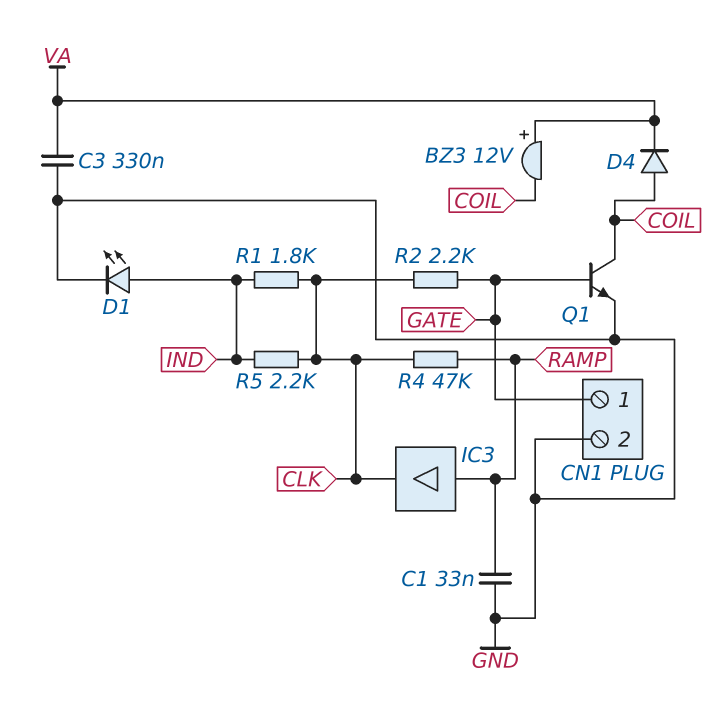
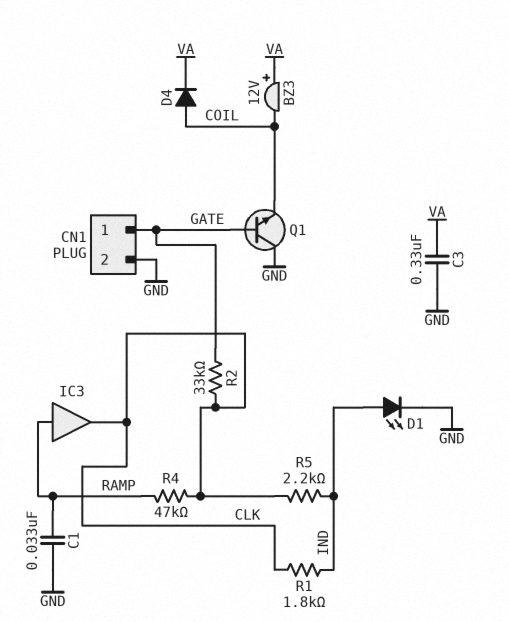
Q1: NPN (B GATE, C COIL, E GND) -> NPN (B GATE, C GND, E COIL)
R2: 2.2k (CLK, GATE) -> 33k (CLK, GATE)

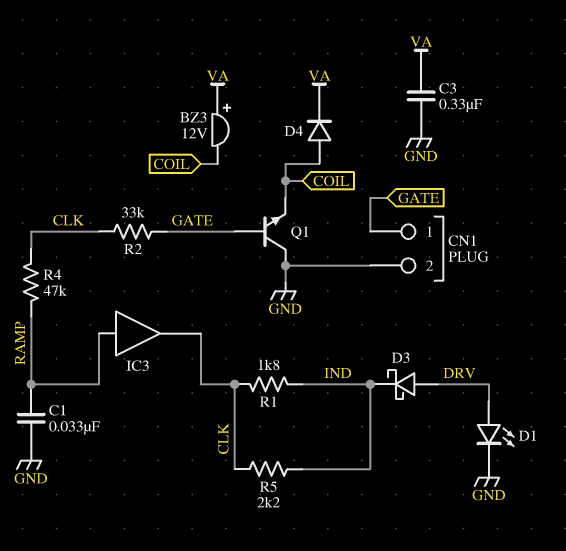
D1: LED (A IND, K GND) -> LED (A DRV, K GND)
D3: none -> schottky (A DRV, K IND)

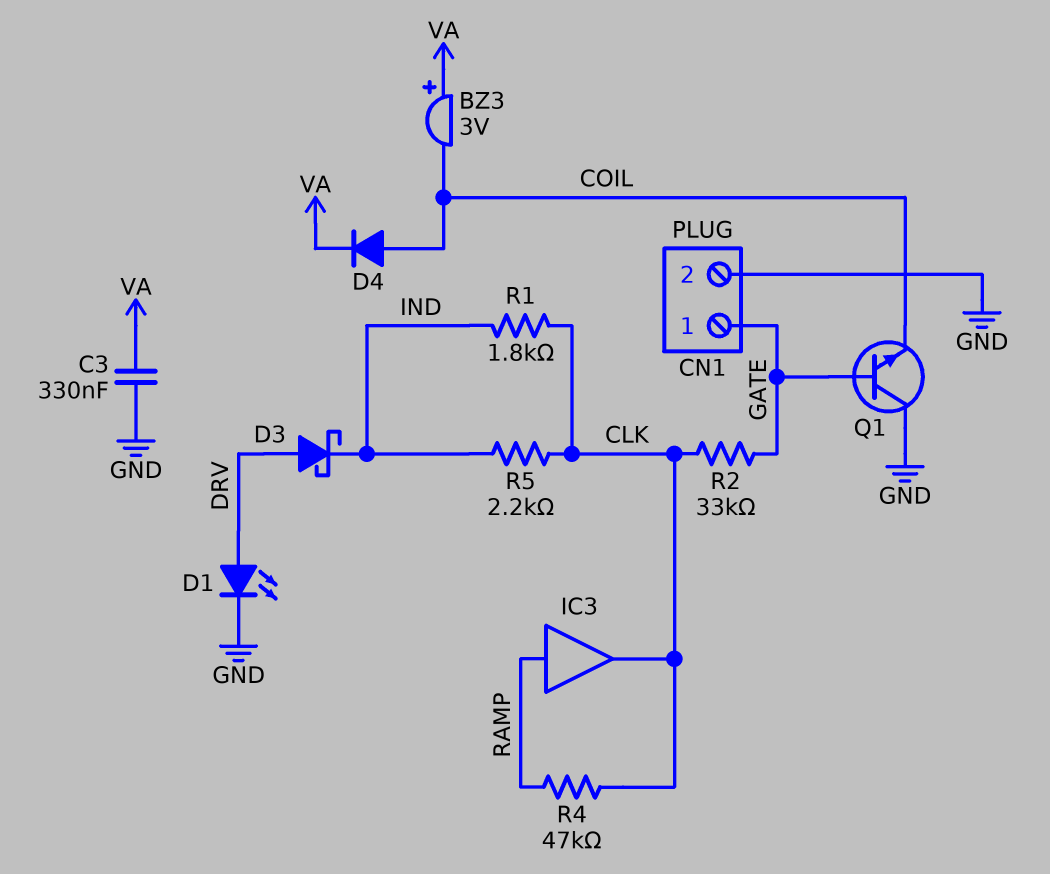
BZ3: buzzer 12V (plus VA, minus COIL) -> buzzer 3V (plus VA, minus COIL)
C1: 33nF (GND, RAMP) -> none

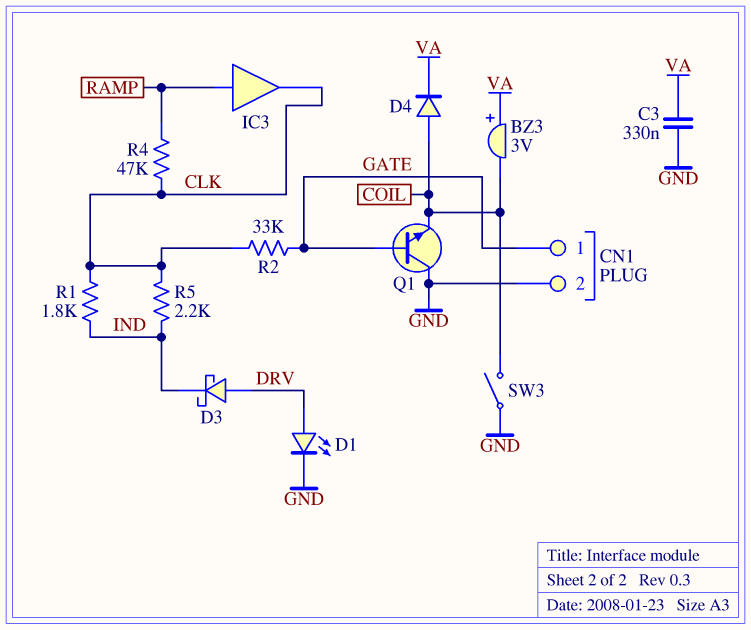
SW3: none -> switch (COIL, GND)

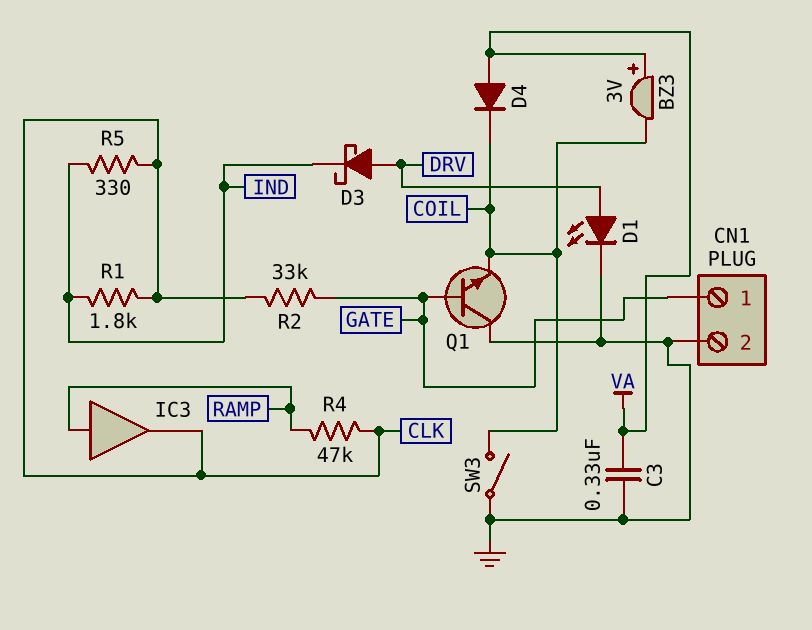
D4: diode (A COIL, K VA) -> diode (A VA, K COIL)
R5: 2.2k (CLK, IND) -> 330 (CLK, IND)

